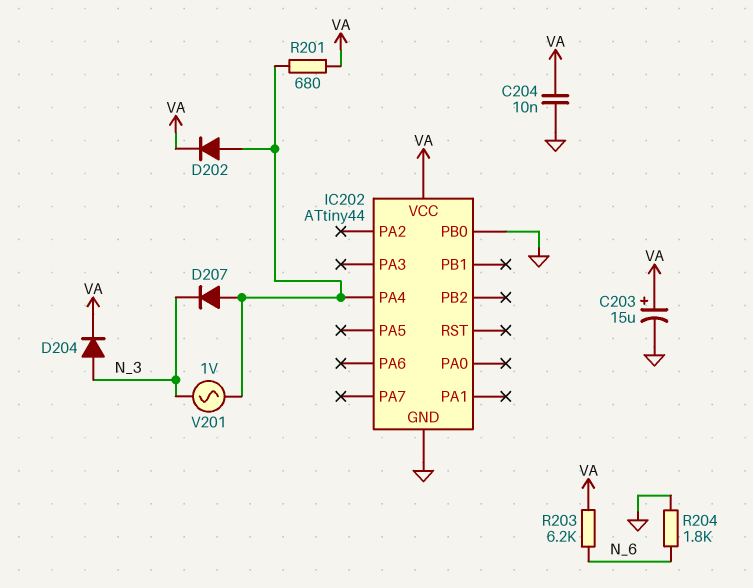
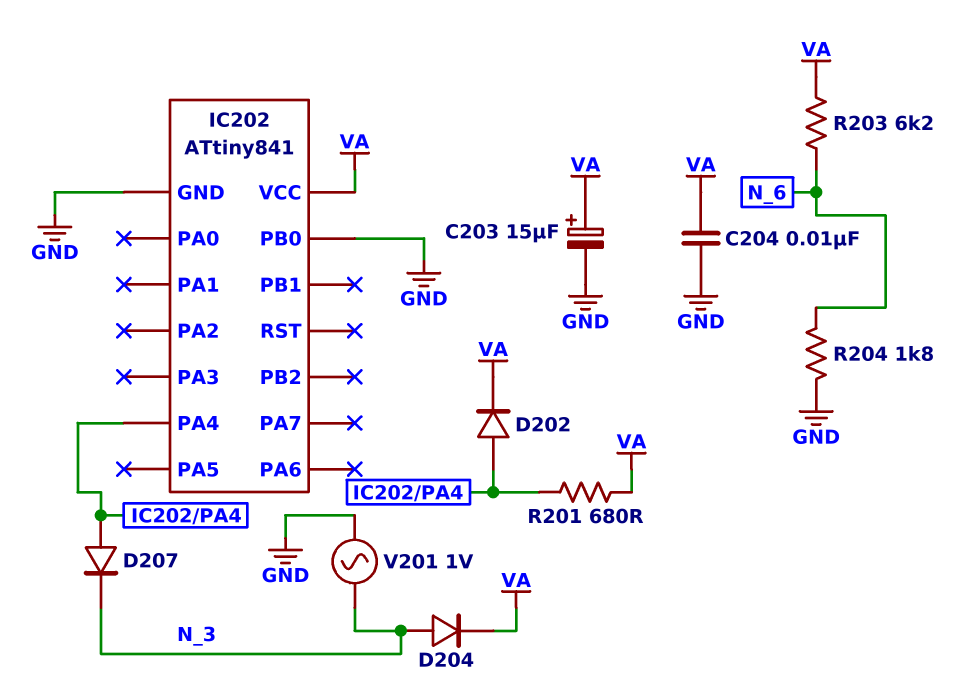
IC202: ATtiny44 -> ATtiny841
V201: AC 1V (IC202/PA4, N_3) -> AC 1V (GND, N_3)

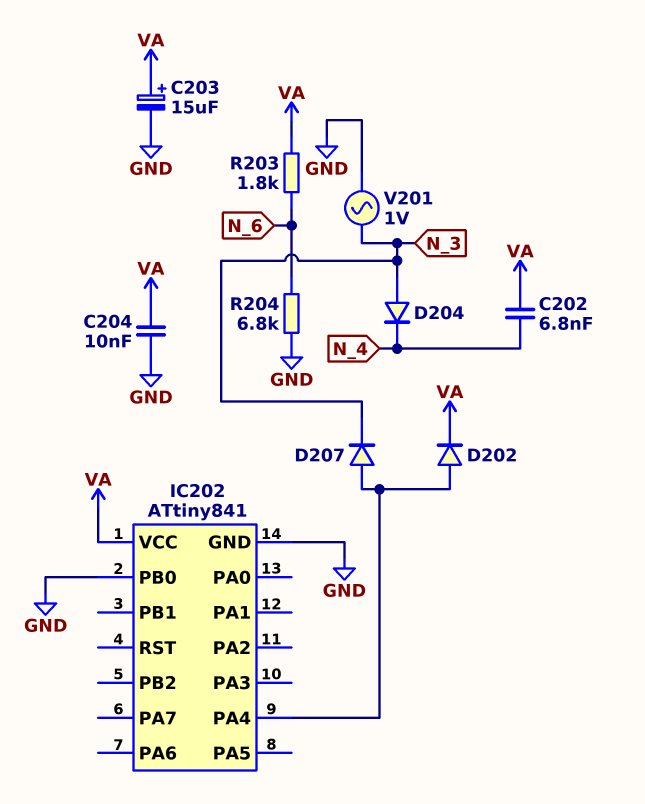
C202: none -> 6.8nF (N_4, VA)
D204: diode (A N_3, K VA) -> diode (A N_3, K N_4)
R201: 680 (IC202/PA4, VA) -> none
R203: 6.2k (N_6, VA) -> 1.8k (N_6, VA)
R204: 1.8k (GND, N_6) -> 6.8k (GND, N_6)

